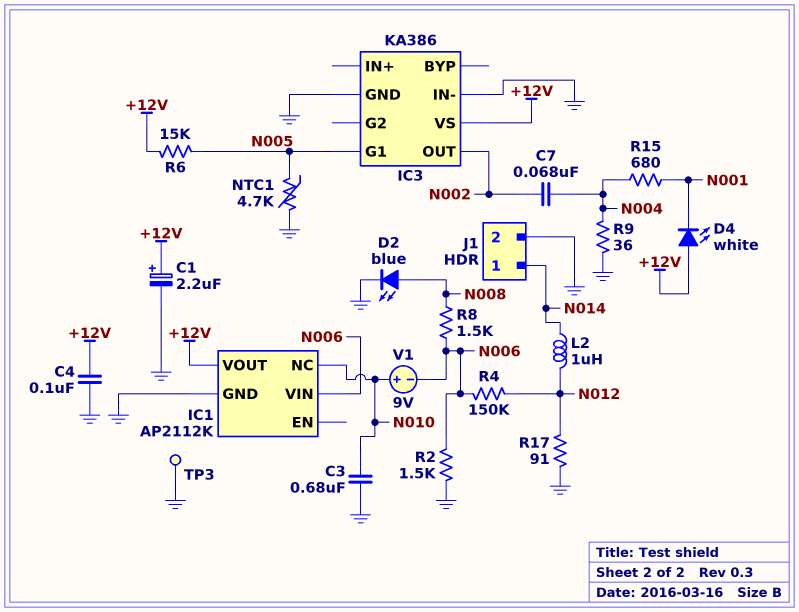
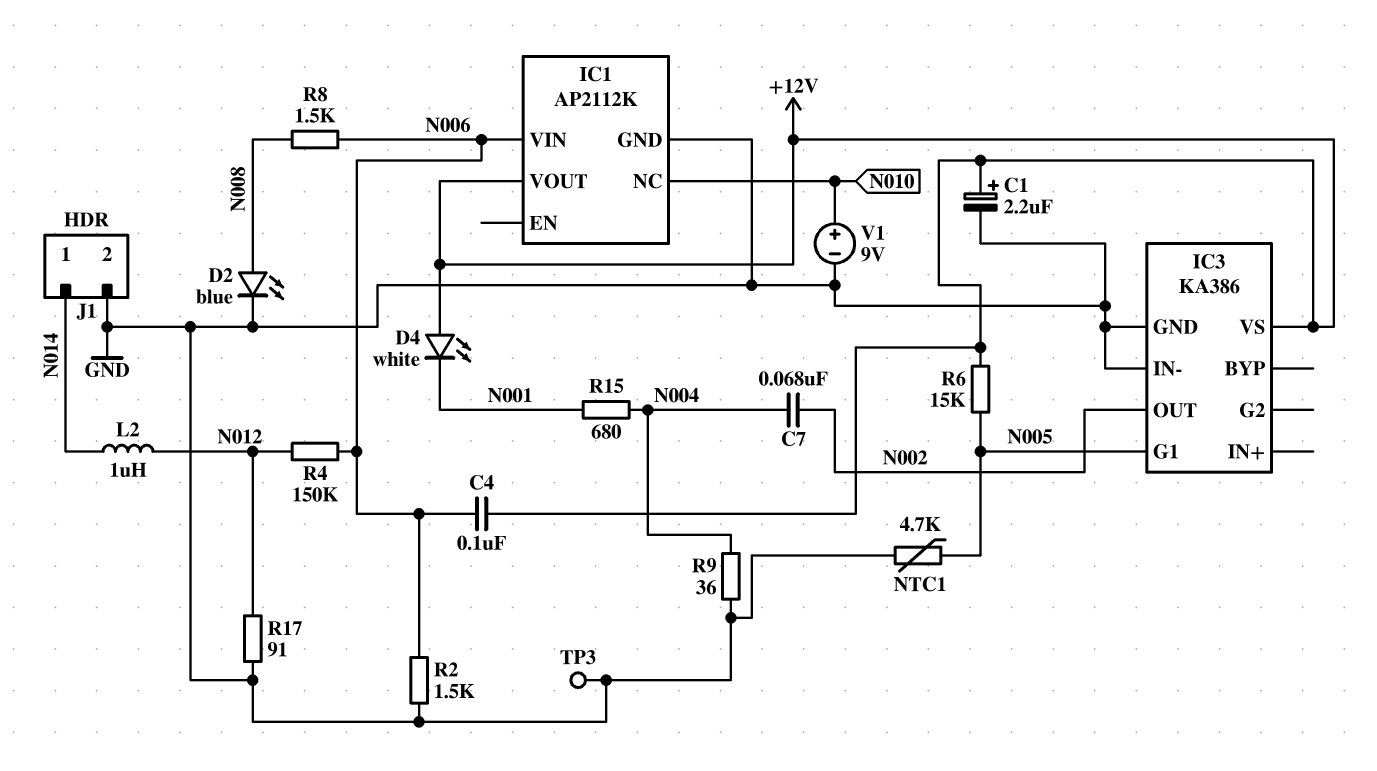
C3: 680nF (GND, N010) -> none
C4: 100nF (+12V, GND) -> 100nF (+12V, N006)
V1: 9V (plus N010, minus N006) -> 9V (plus N010, minus GND)

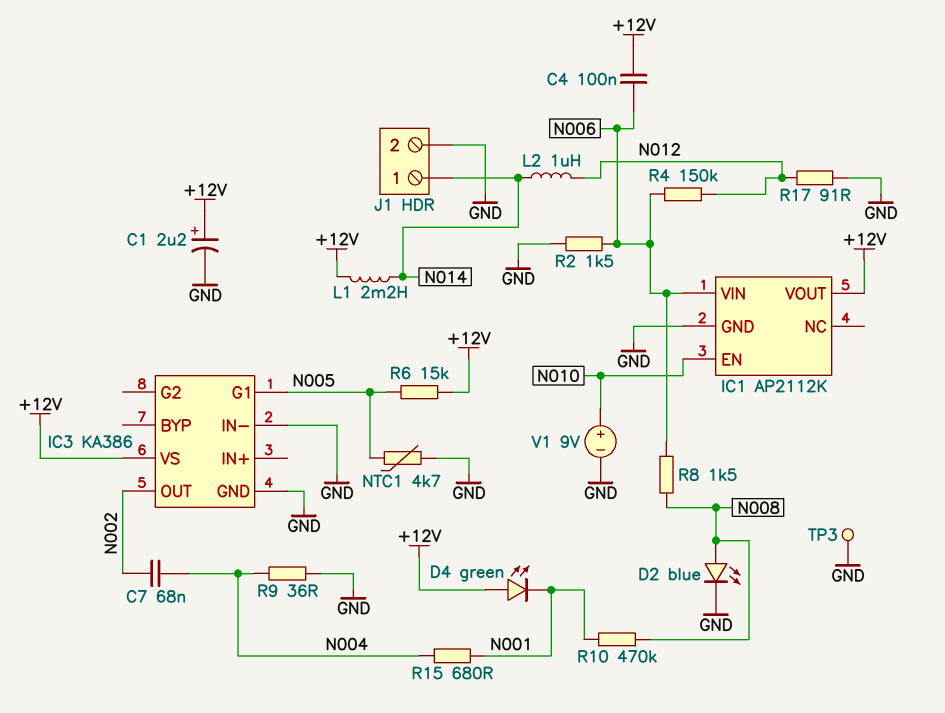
D4: LED white (A +12V, K N001) -> LED green (A +12V, K N001)
IC1 pin EN: none -> N010
IC1 pin NC: N010 -> none
L1: none -> 2.2mH (+12V, N014)
R10: none -> 470k (N001, N008)

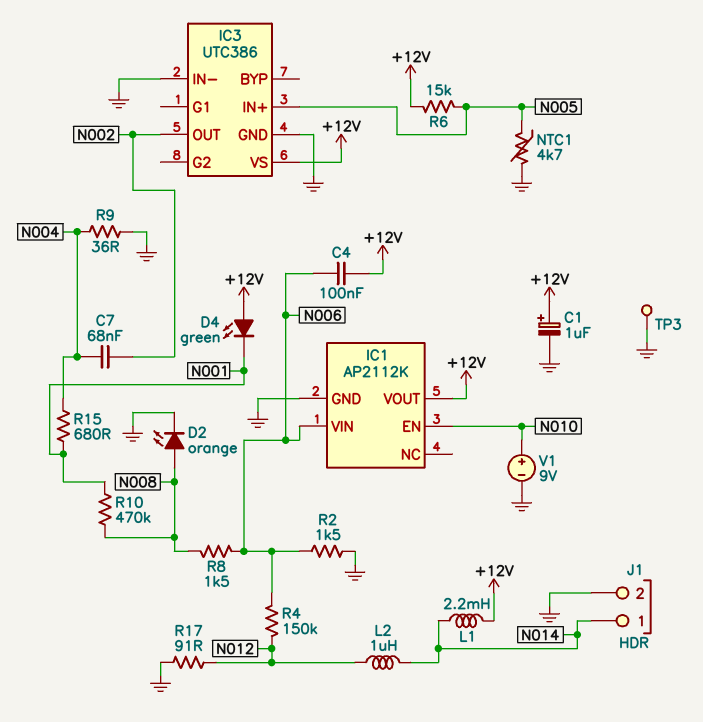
C1: 2.2uF (plus +12V, minus GND) -> 1uF (plus +12V, minus GND)
D2: LED blue (A N008, K GND) -> LED orange (A N008, K GND)
IC3: KA386 -> UTC386
IC3 pin G1: N005 -> none
IC3 pin IN+: none -> N005

